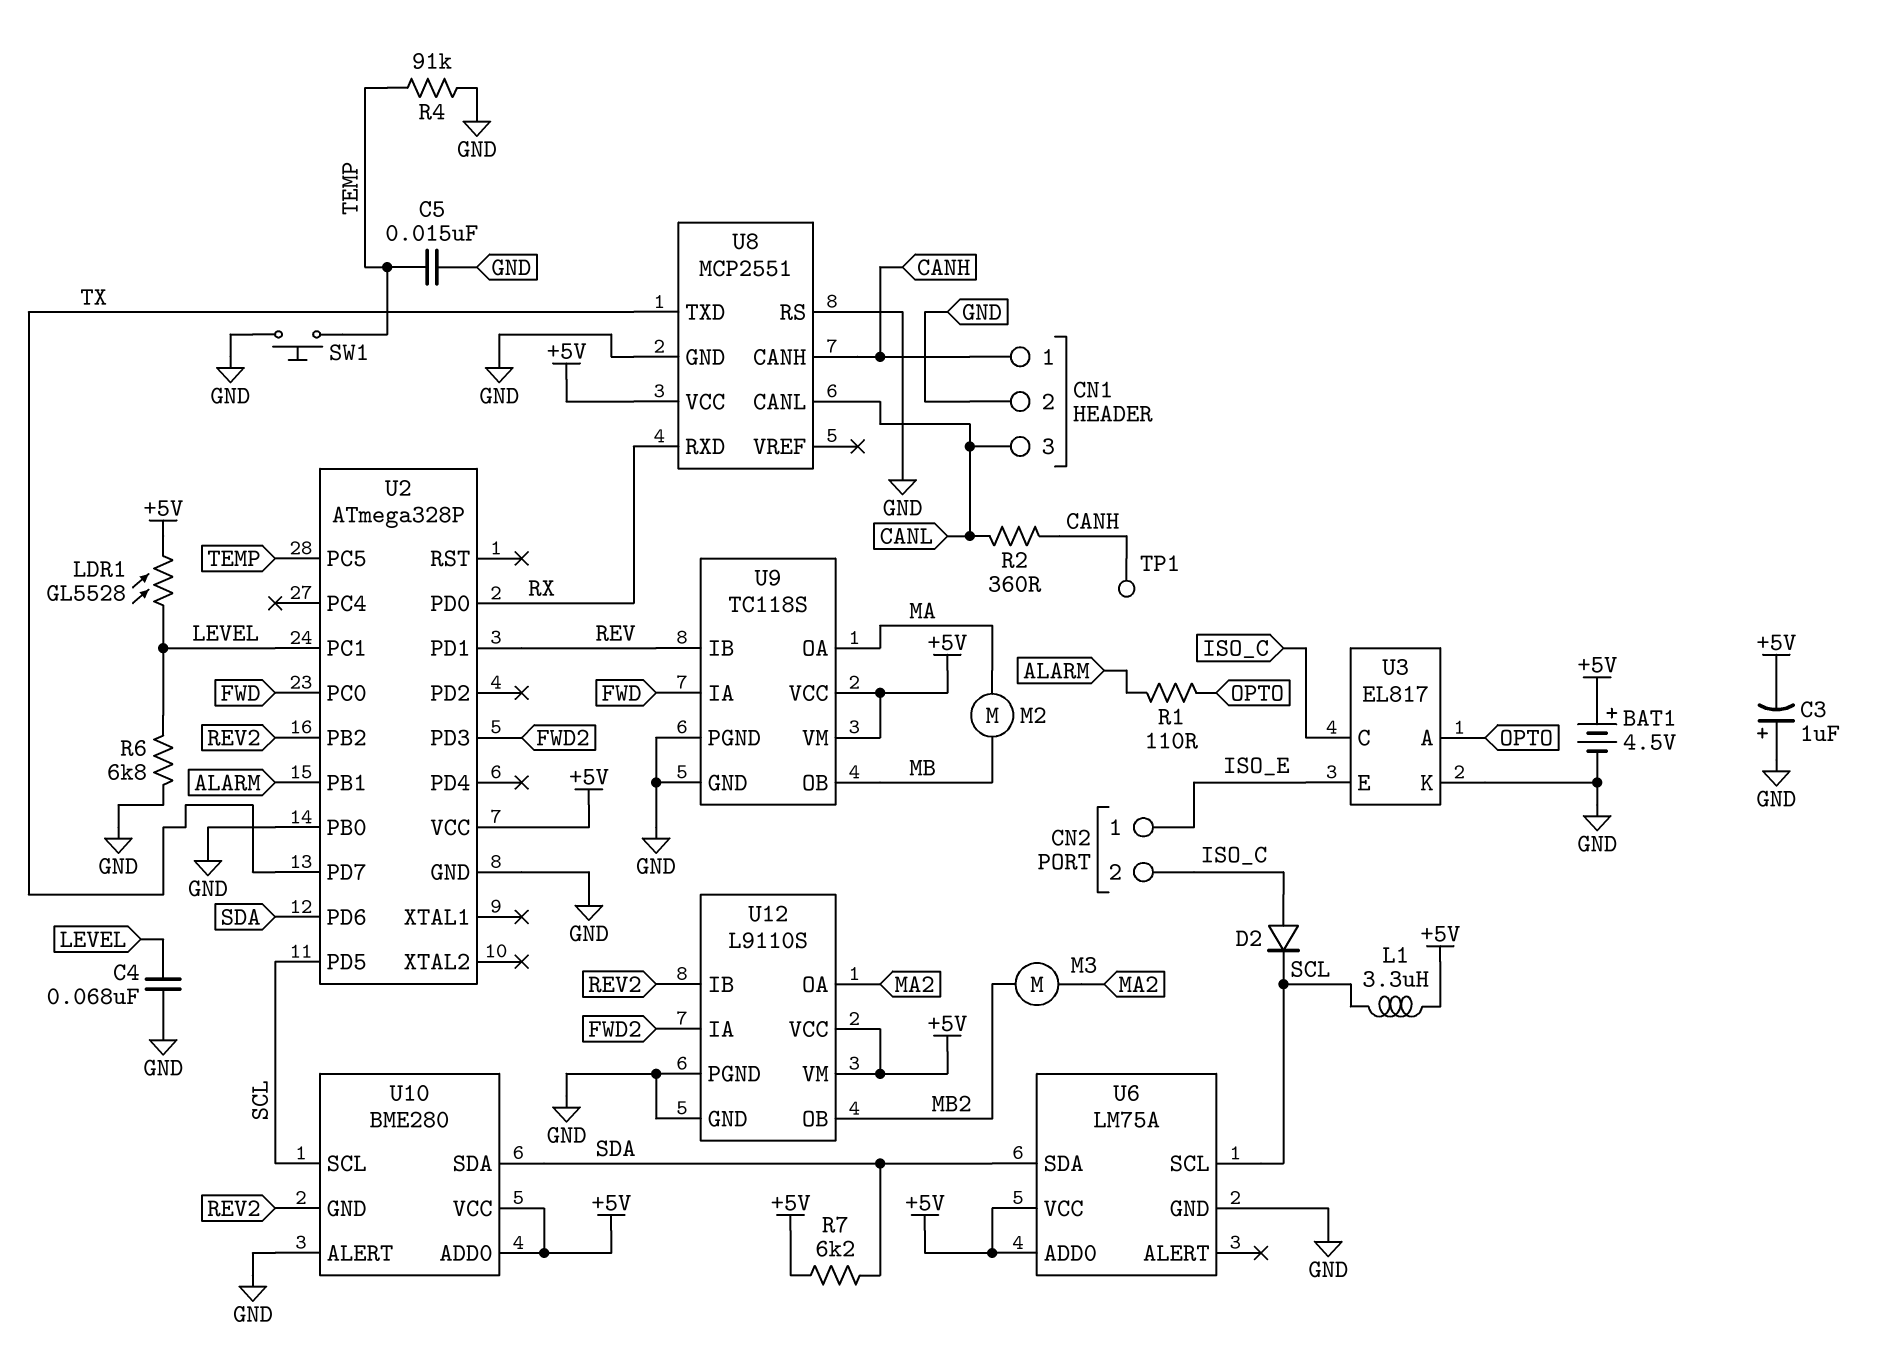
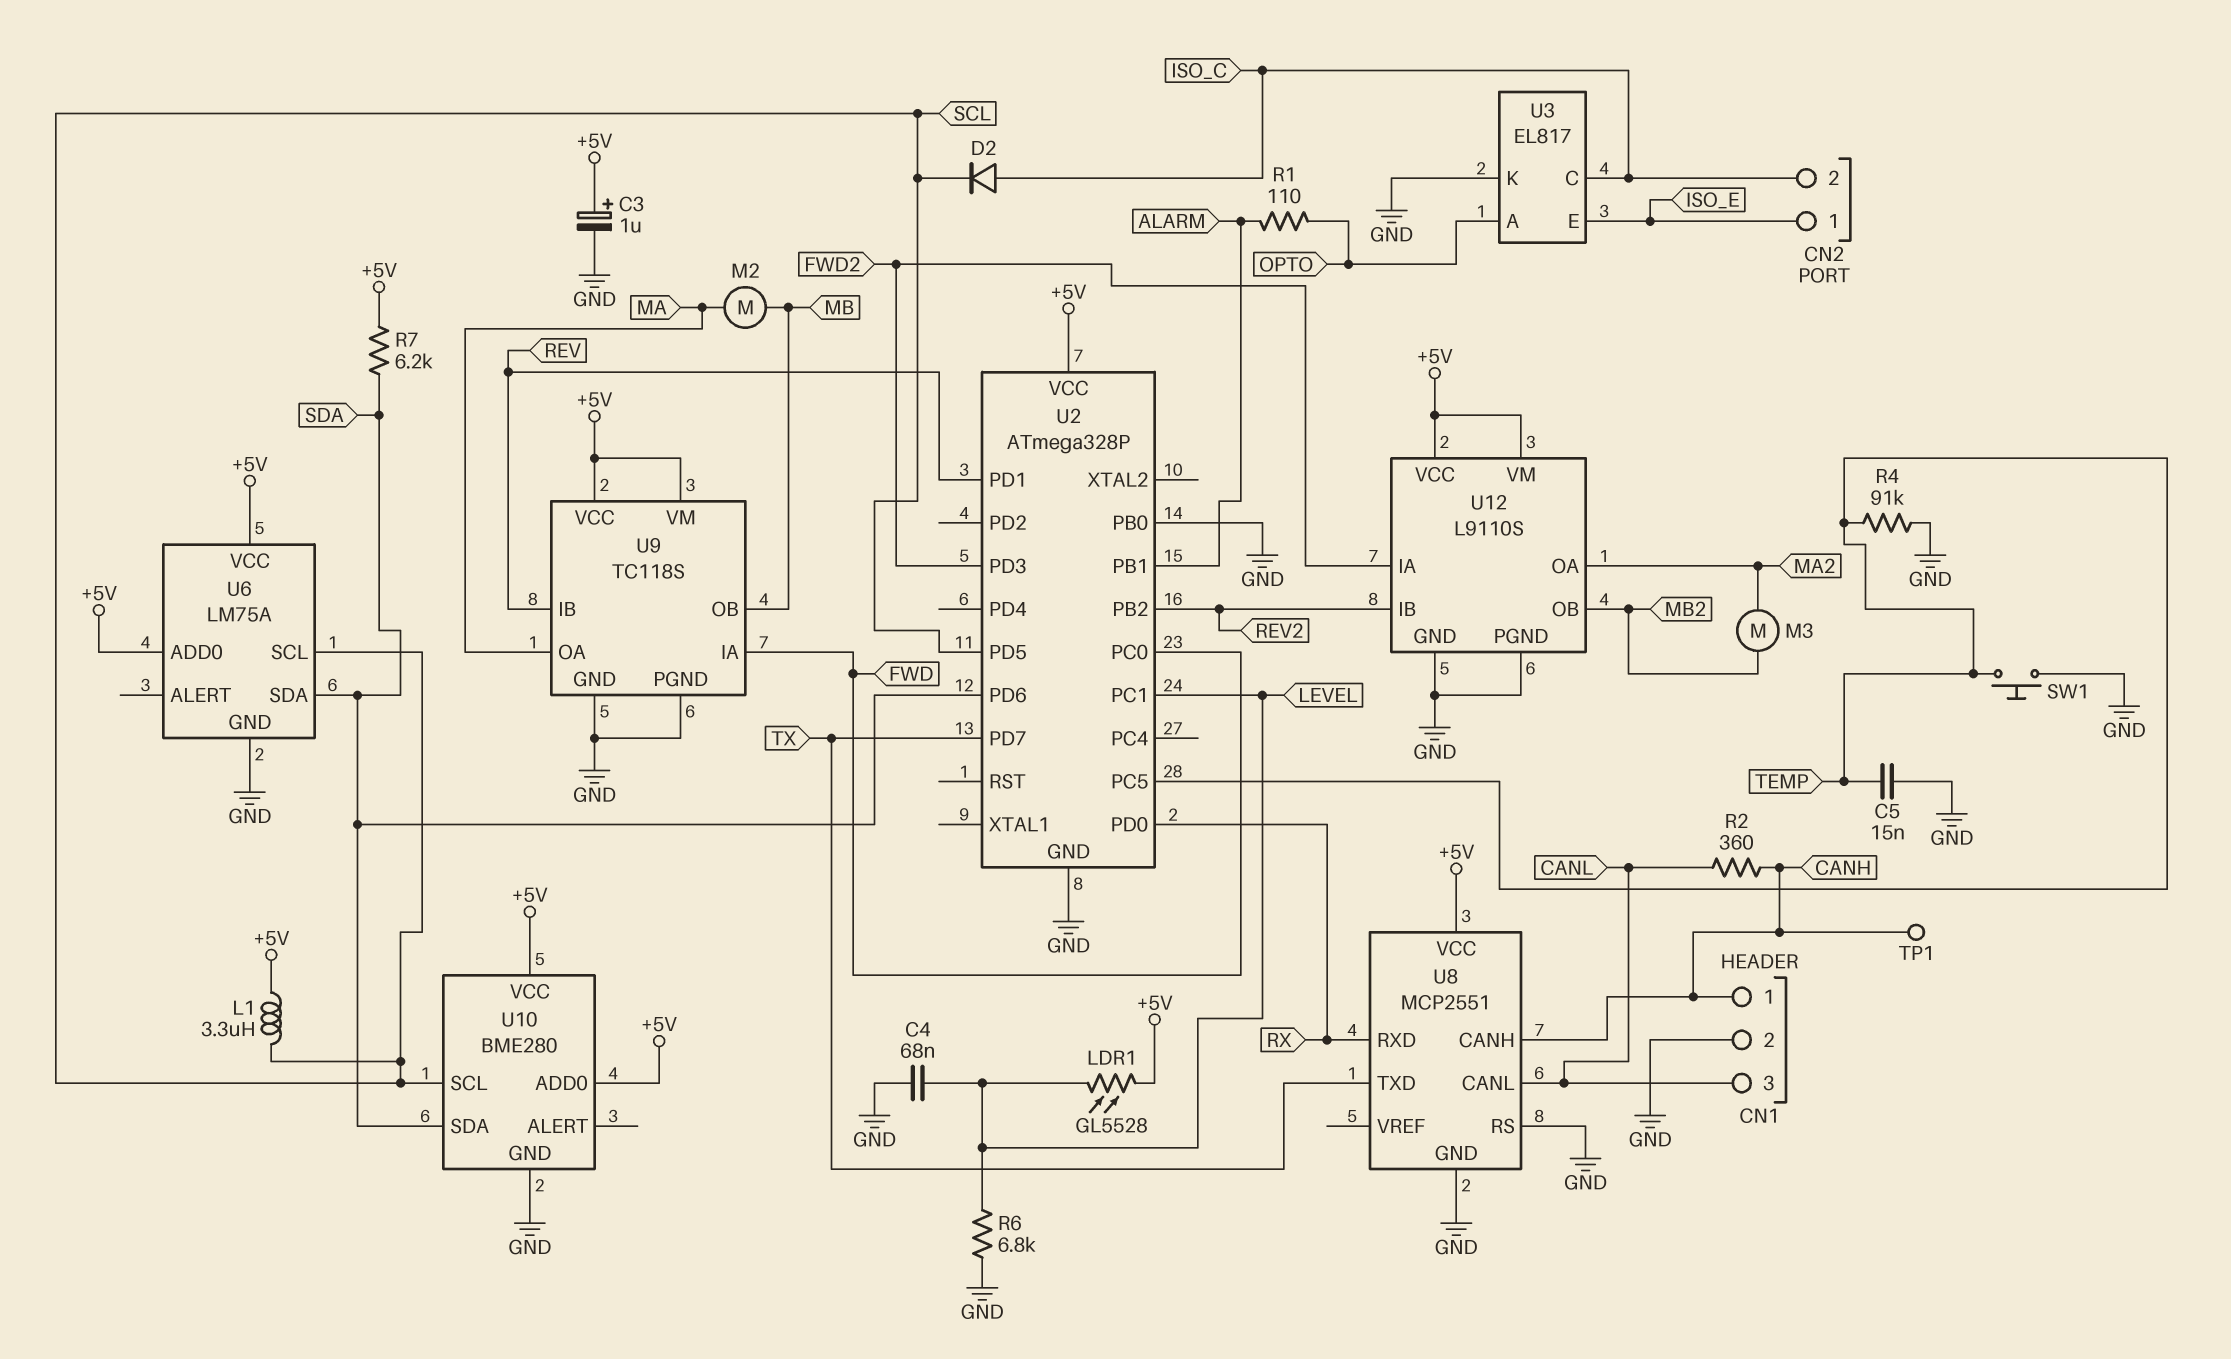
BAT1: 4.5V (plus +5V, minus GND) -> none
C3: 1uF (plus GND, minus +5V) -> 1uF (plus +5V, minus GND)
U10 pin ALERT: GND -> none
U10 pin GND: REV2 -> GND

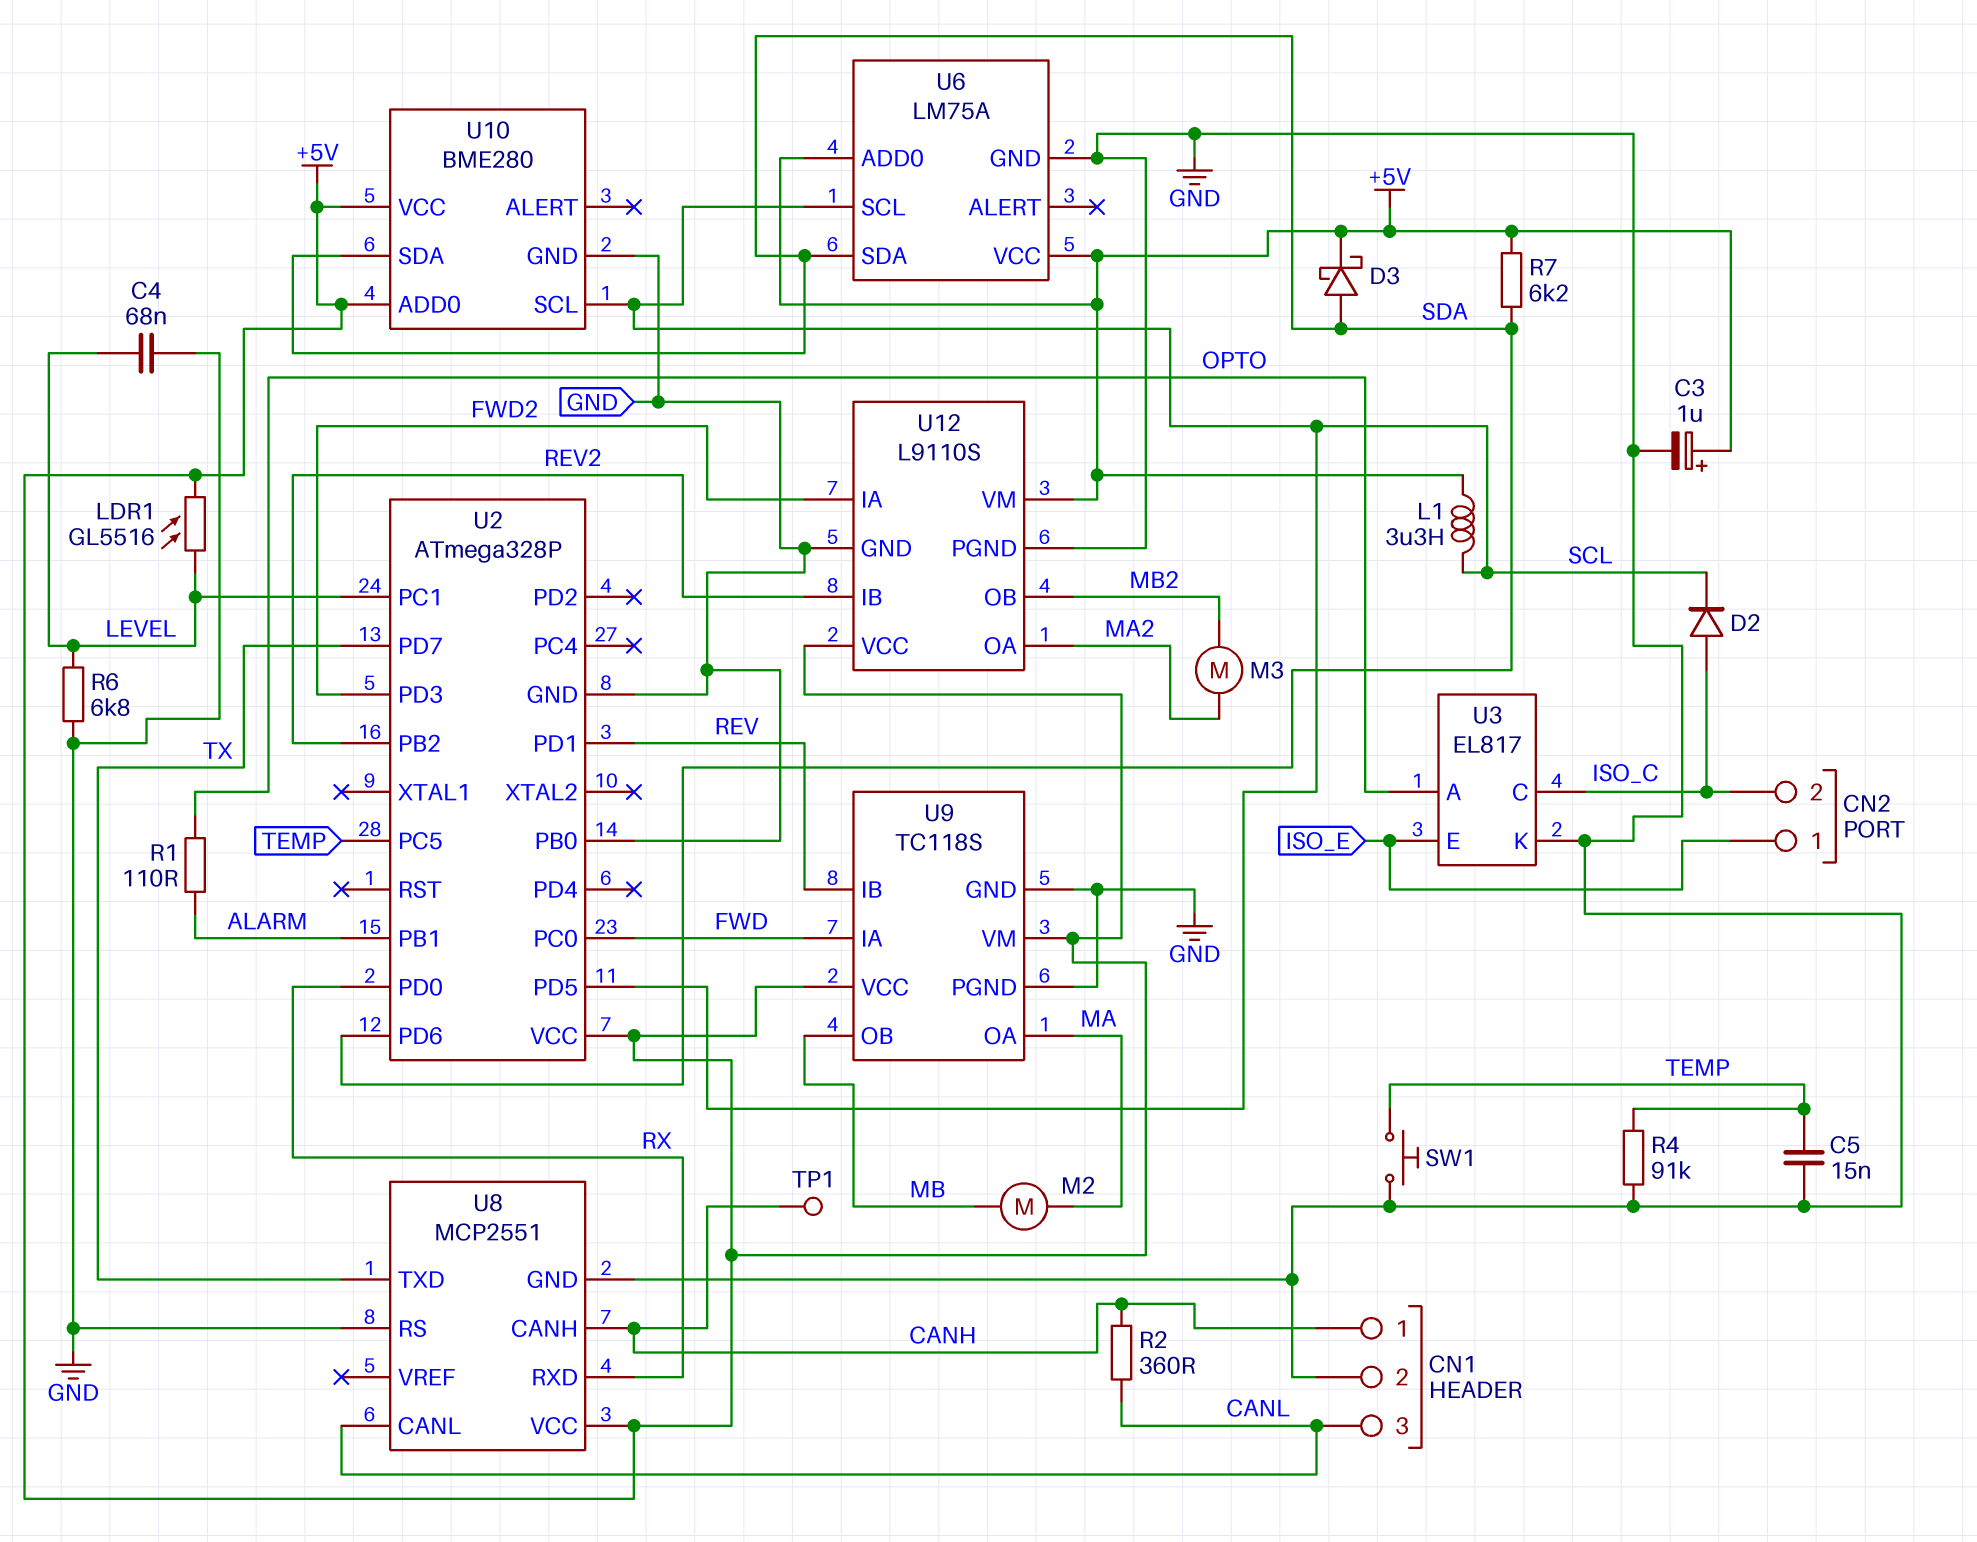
D3: none -> schottky (A SDA, K +5V)
LDR1: GL5528 (+5V, LEVEL) -> GL5516 (+5V, LEVEL)

